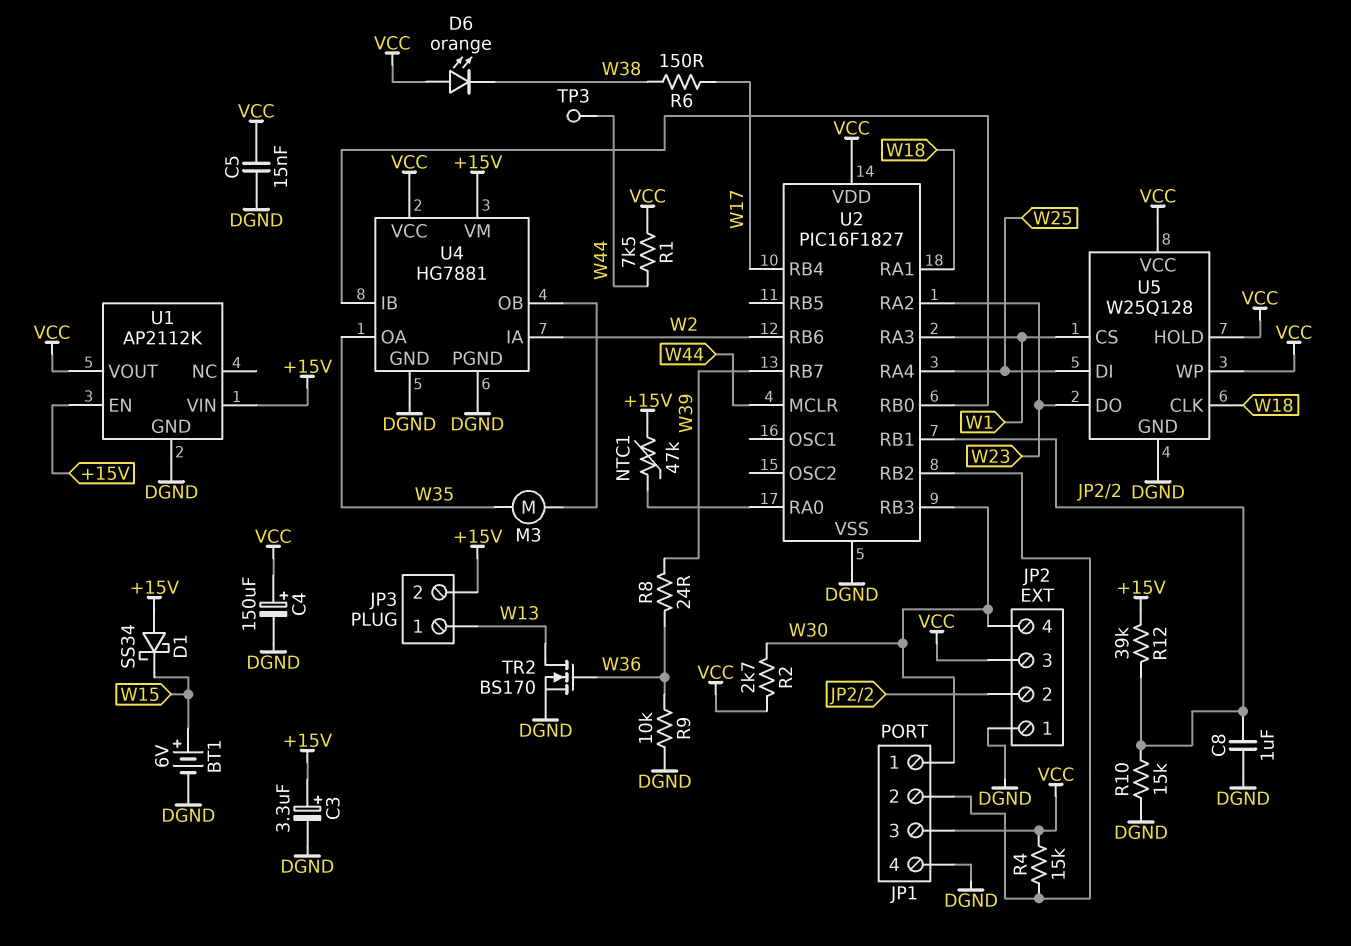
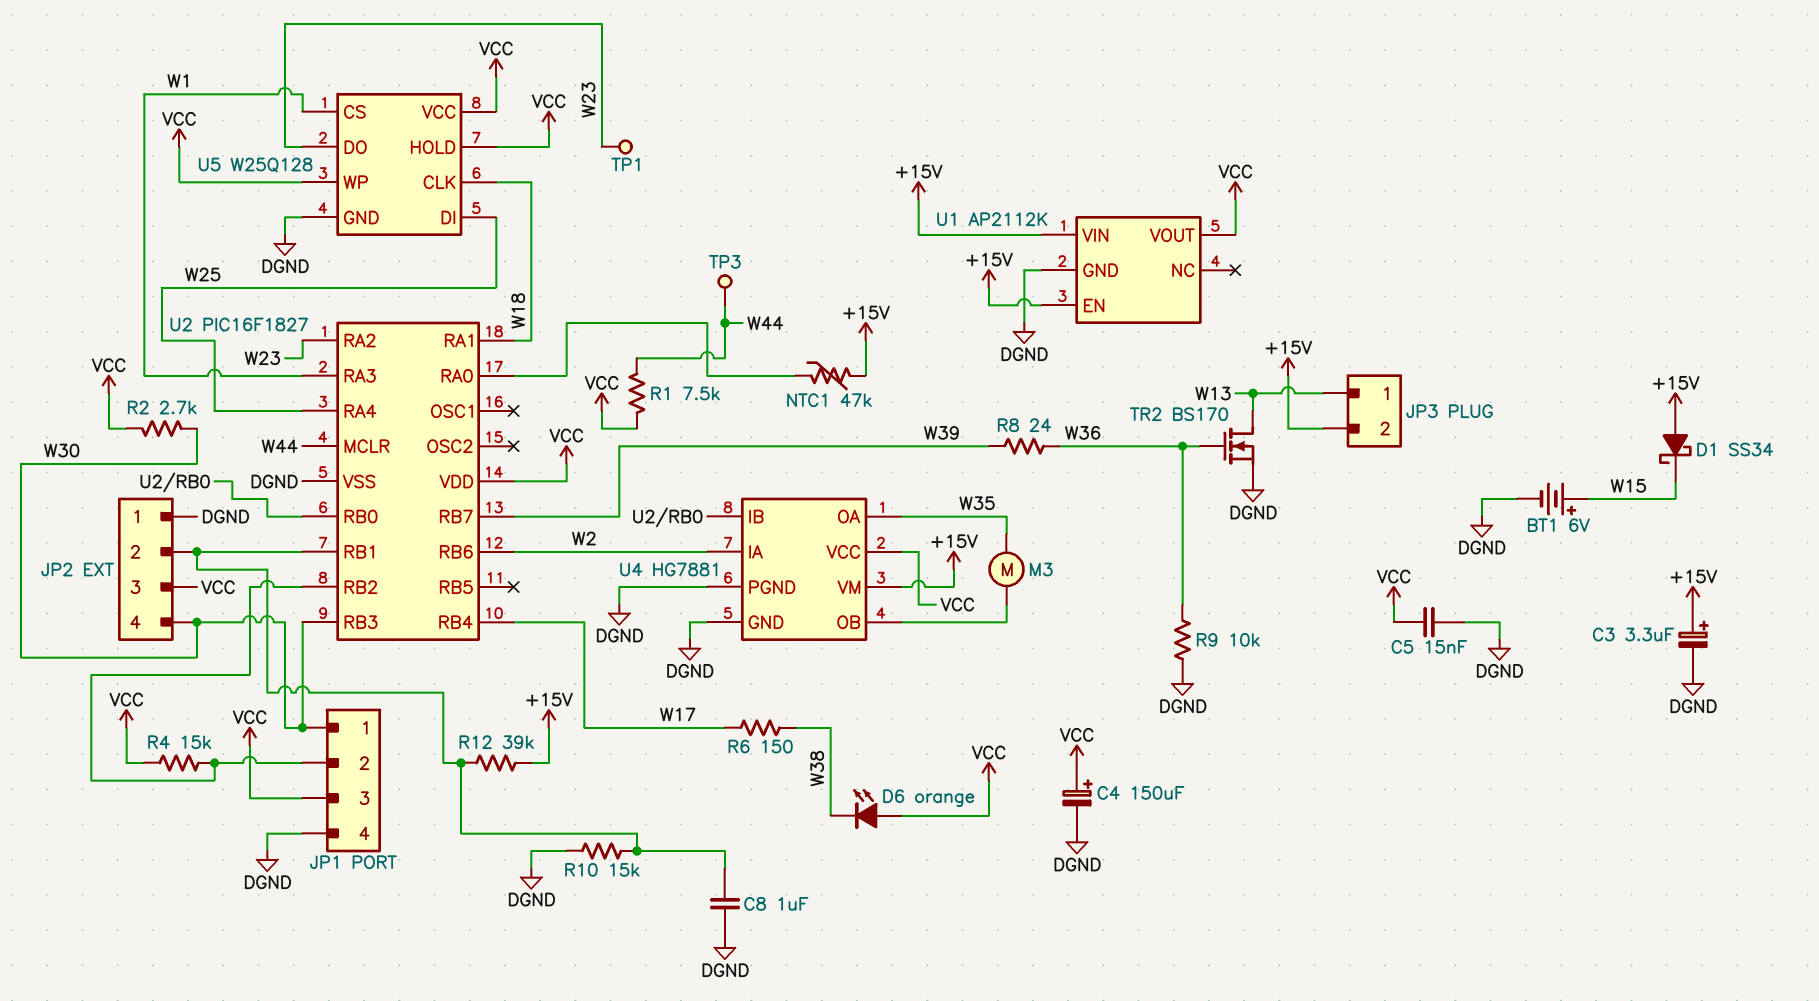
TP1: none -> test point (W23)

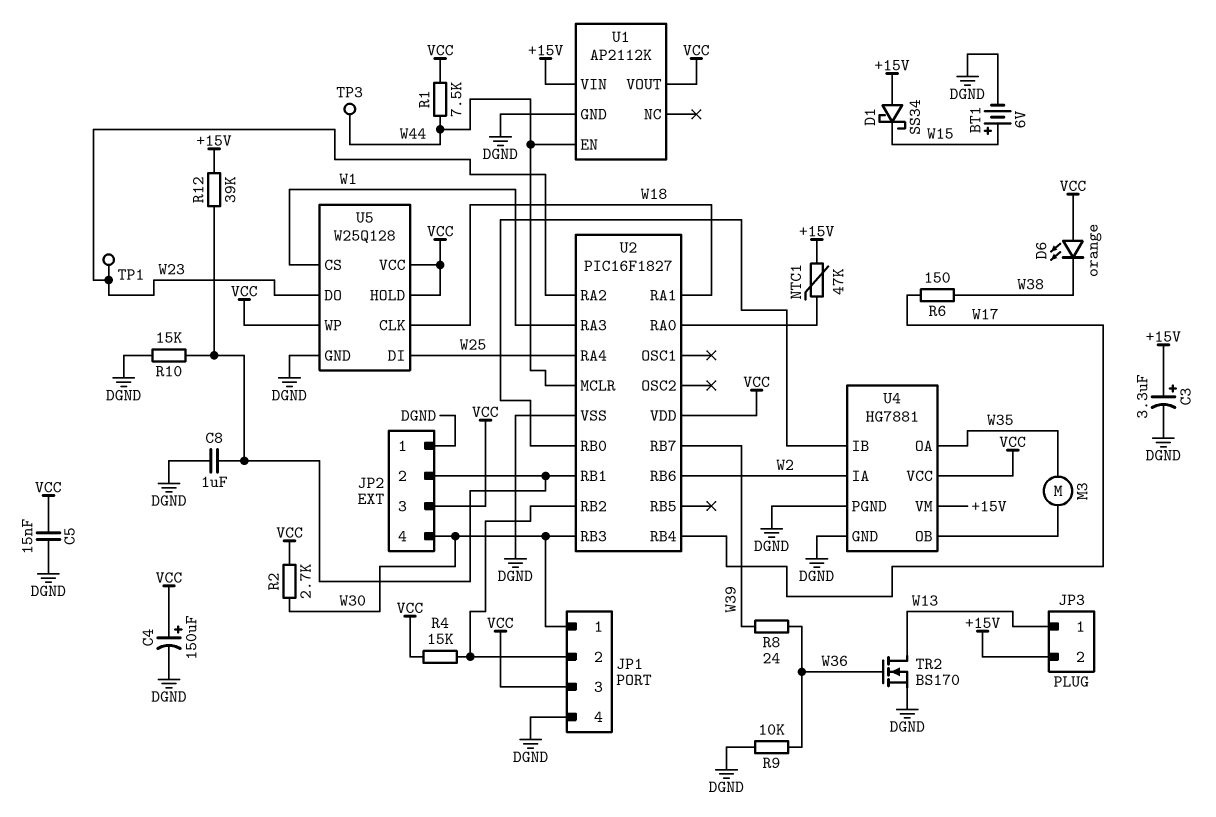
U1 pin EN: +15V -> W44

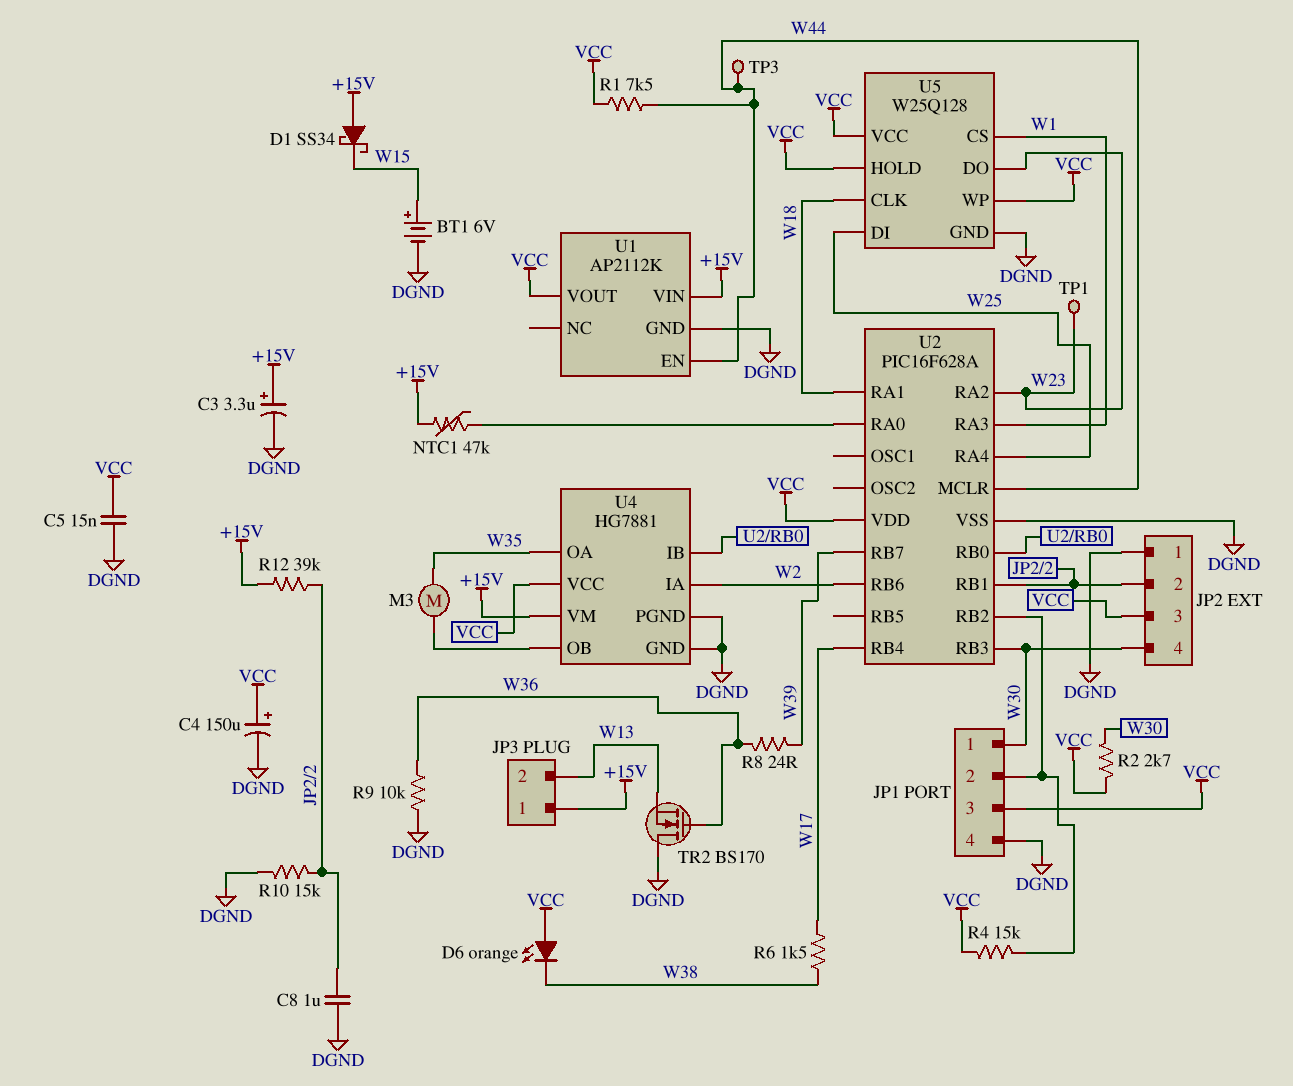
JP3 pin 1: W13 -> +15V
JP3 pin 2: +15V -> W13
R6: 150 (W17, W38) -> 1.5k (W17, W38)
TR2: NMOS BS170 (G W36, D W13, S DGND) -> NMOS BS170 (G W36, D DGND, S W13)
U2: PIC16F1827 -> PIC16F628A

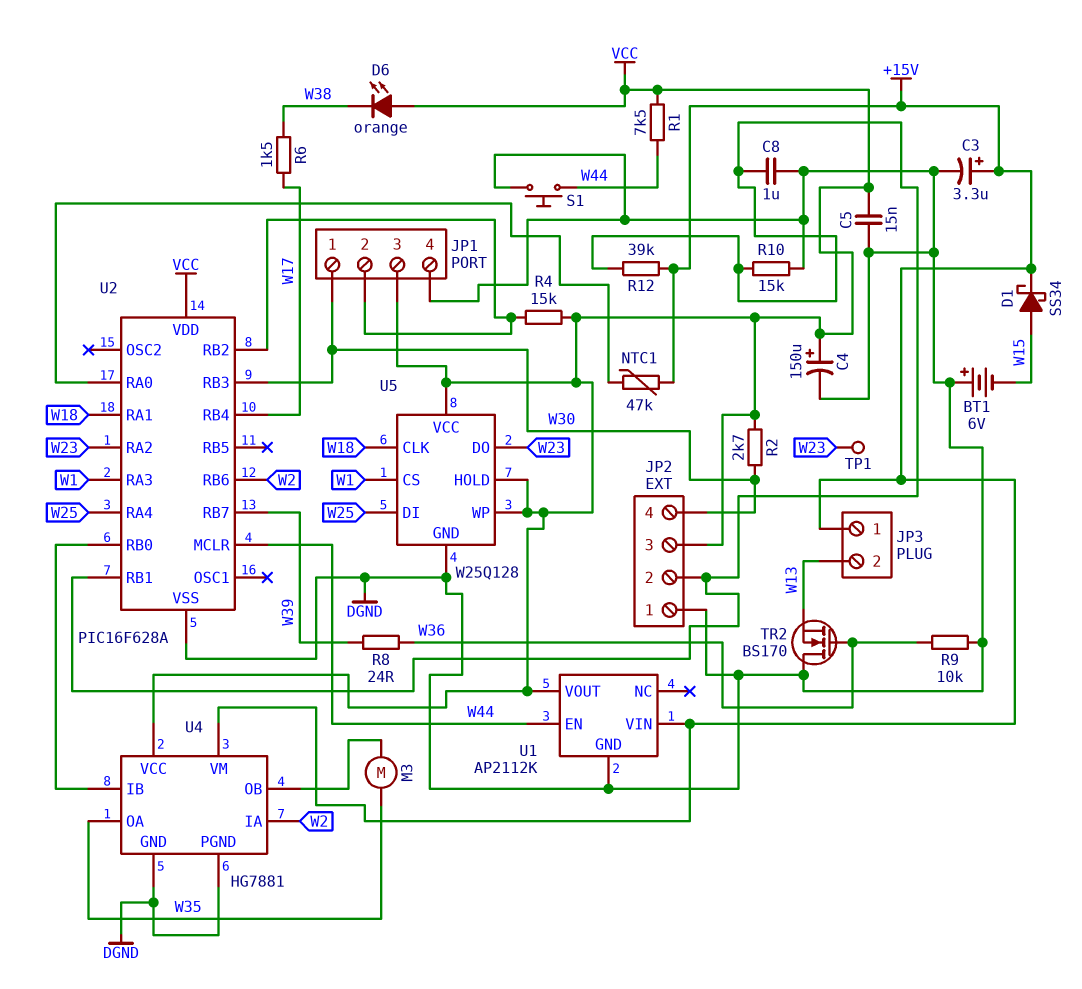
BT1: 6V (plus W15, minus DGND) -> 6V (plus DGND, minus W15)
D1: schottky SS34 (A +15V, K W15) -> schottky SS34 (A W15, K +15V)
S1: none -> button (DGND, W44)
TP3: test point (W44) -> none

